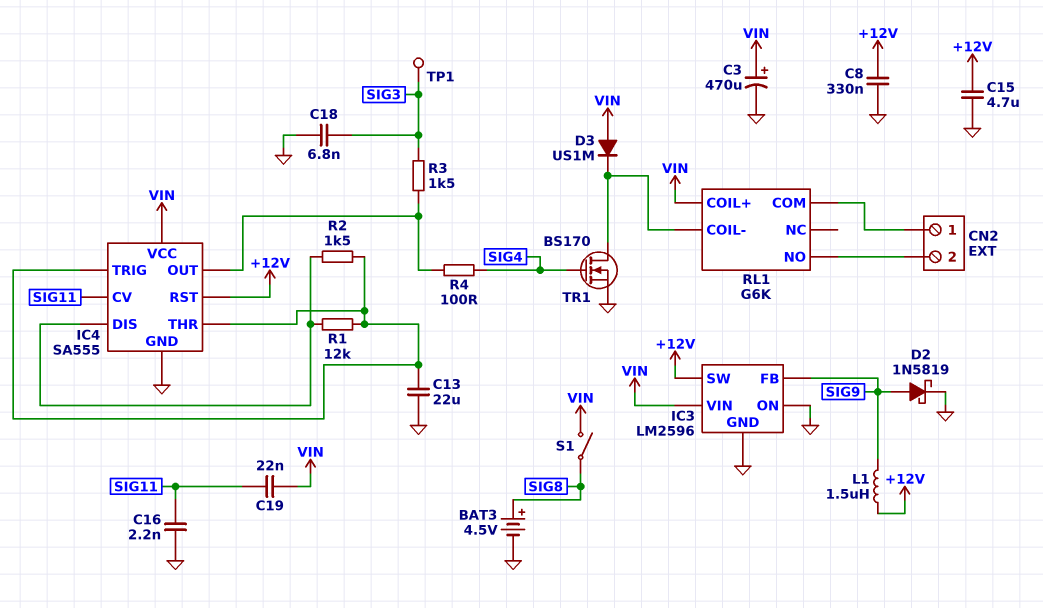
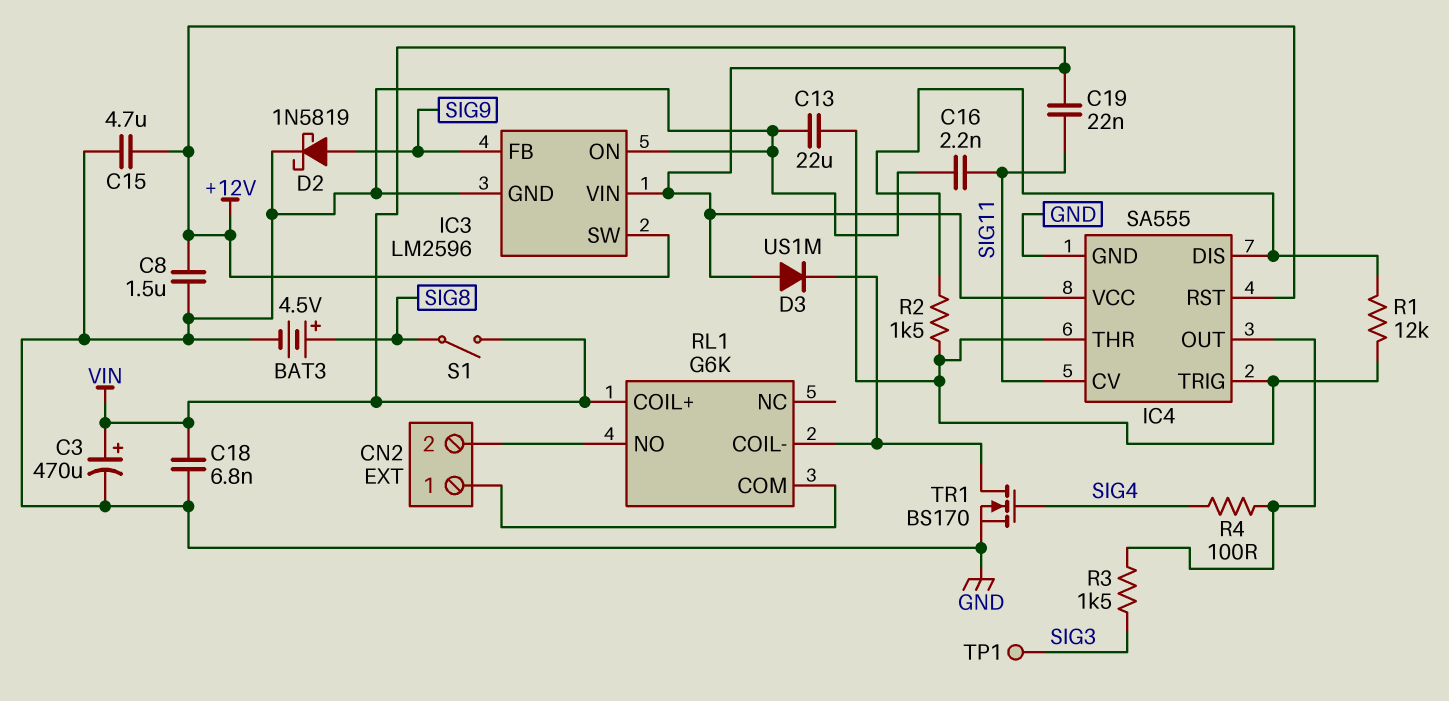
C8: 330nF (+12V, GND) -> 1.5uF (+12V, GND)
C18: 6.8nF (GND, SIG3) -> 6.8nF (GND, VIN)
L1: 1.5uH (+12V, SIG9) -> none

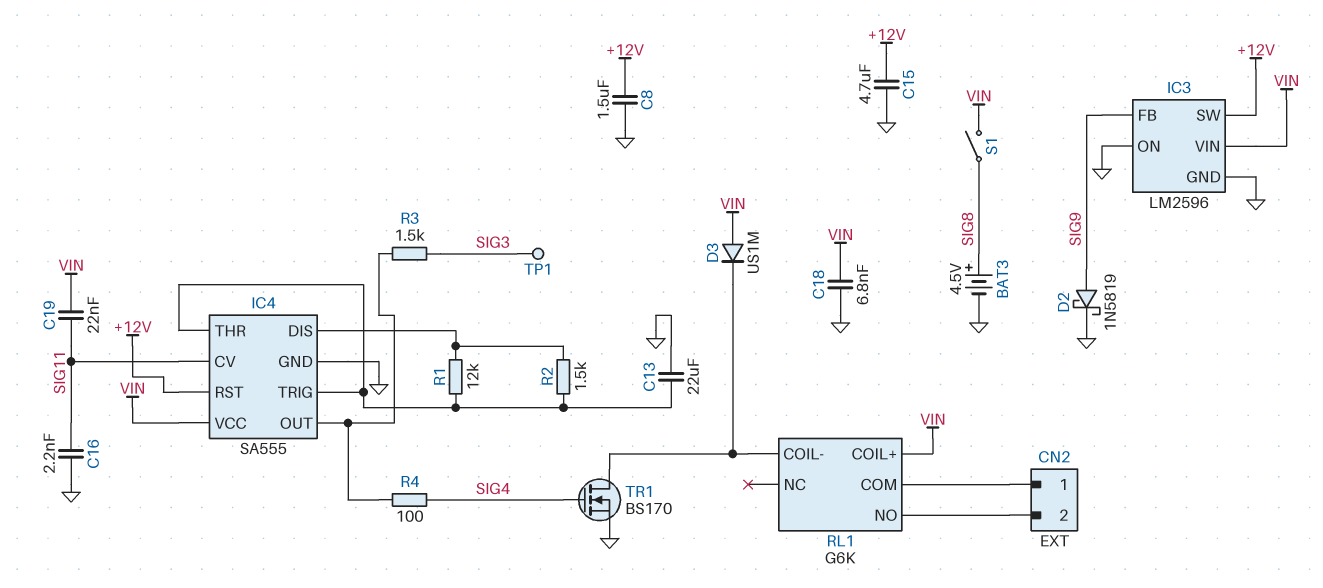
C3: 470uF (plus VIN, minus GND) -> none

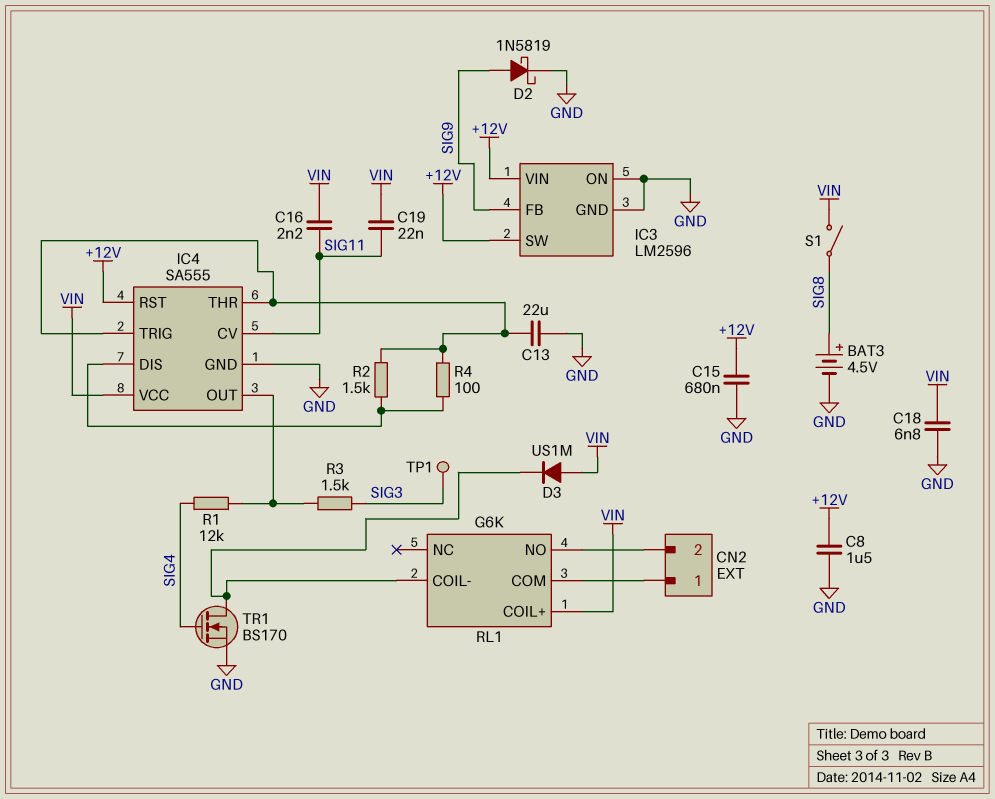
C15: 4.7uF (+12V, GND) -> 680nF (+12V, GND)
C16: 2.2nF (GND, SIG11) -> 2.2nF (SIG11, VIN)
IC3 pin VIN: VIN -> +12V
R1: 12k (IC4/DIS, IC4/THR) -> 12k (IC4/OUT, SIG4)
R4: 100 (IC4/OUT, SIG4) -> 100 (IC4/DIS, IC4/THR)

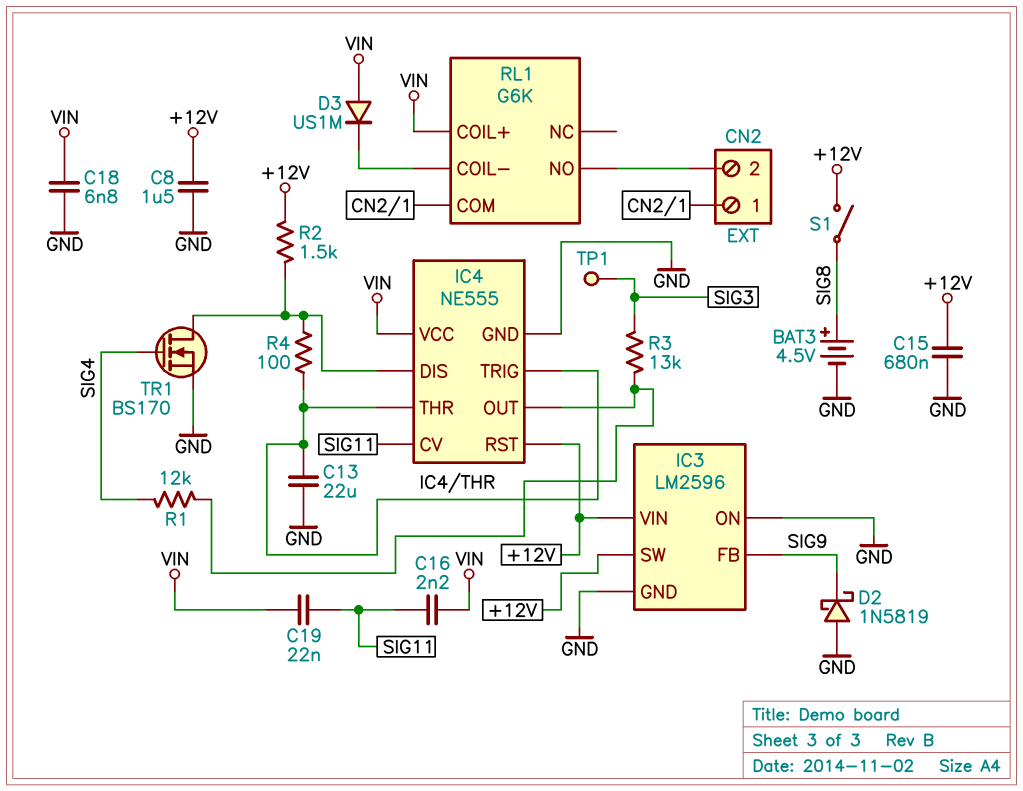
D2: schottky 1N5819 (A SIG9, K GND) -> schottky 1N5819 (A GND, K SIG9)
IC4: SA555 -> NE555
R2: 1.5k (IC4/DIS, IC4/THR) -> 1.5k (+12V, IC4/DIS)
R3: 1.5k (IC4/OUT, SIG3) -> 13k (IC4/OUT, SIG3)
S1: switch (SIG8, VIN) -> switch (+12V, SIG8)
TR1: NMOS BS170 (G SIG4, D RL1/COIL-, S GND) -> NMOS BS170 (G SIG4, D IC4/DIS, S GND)

